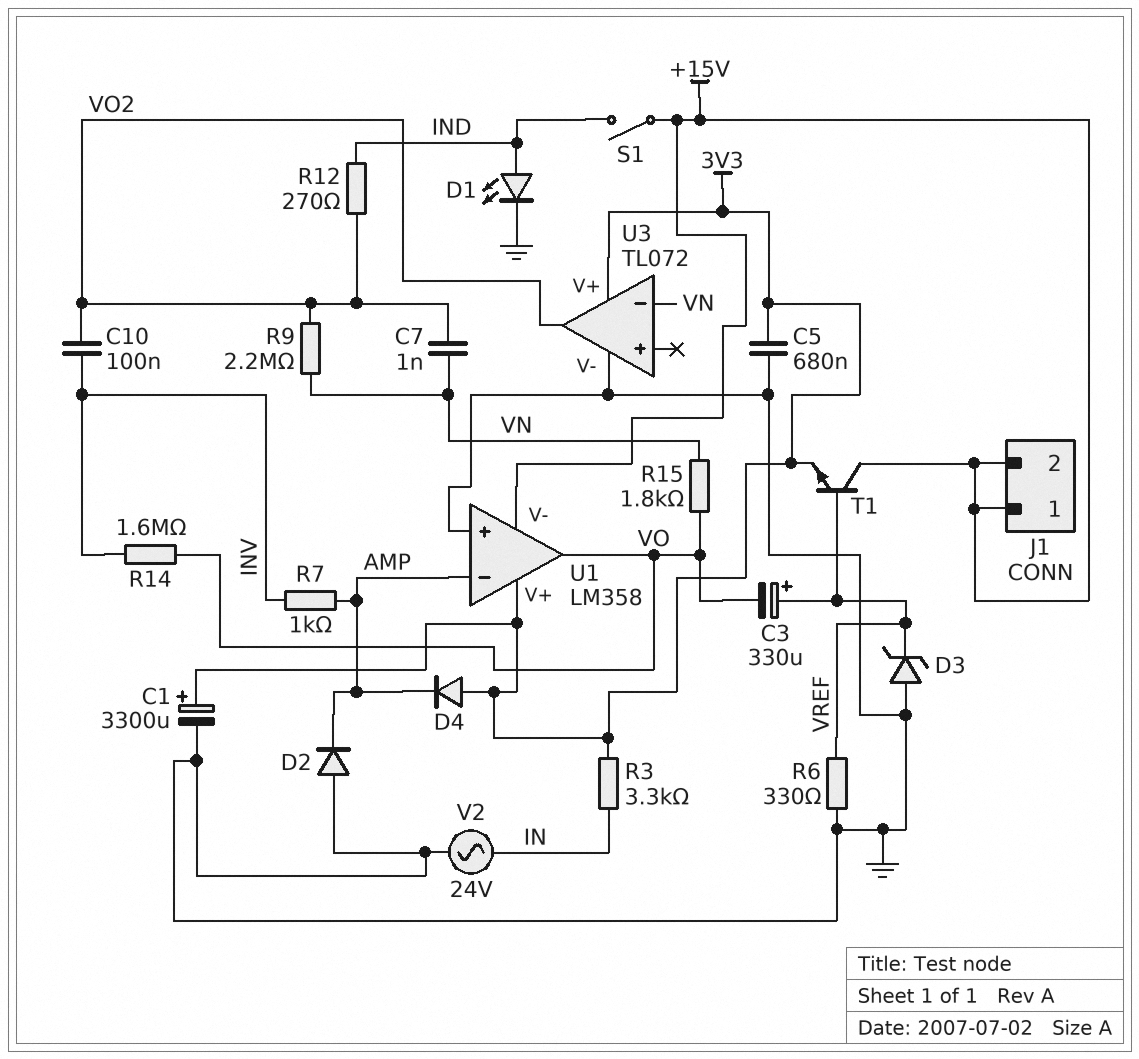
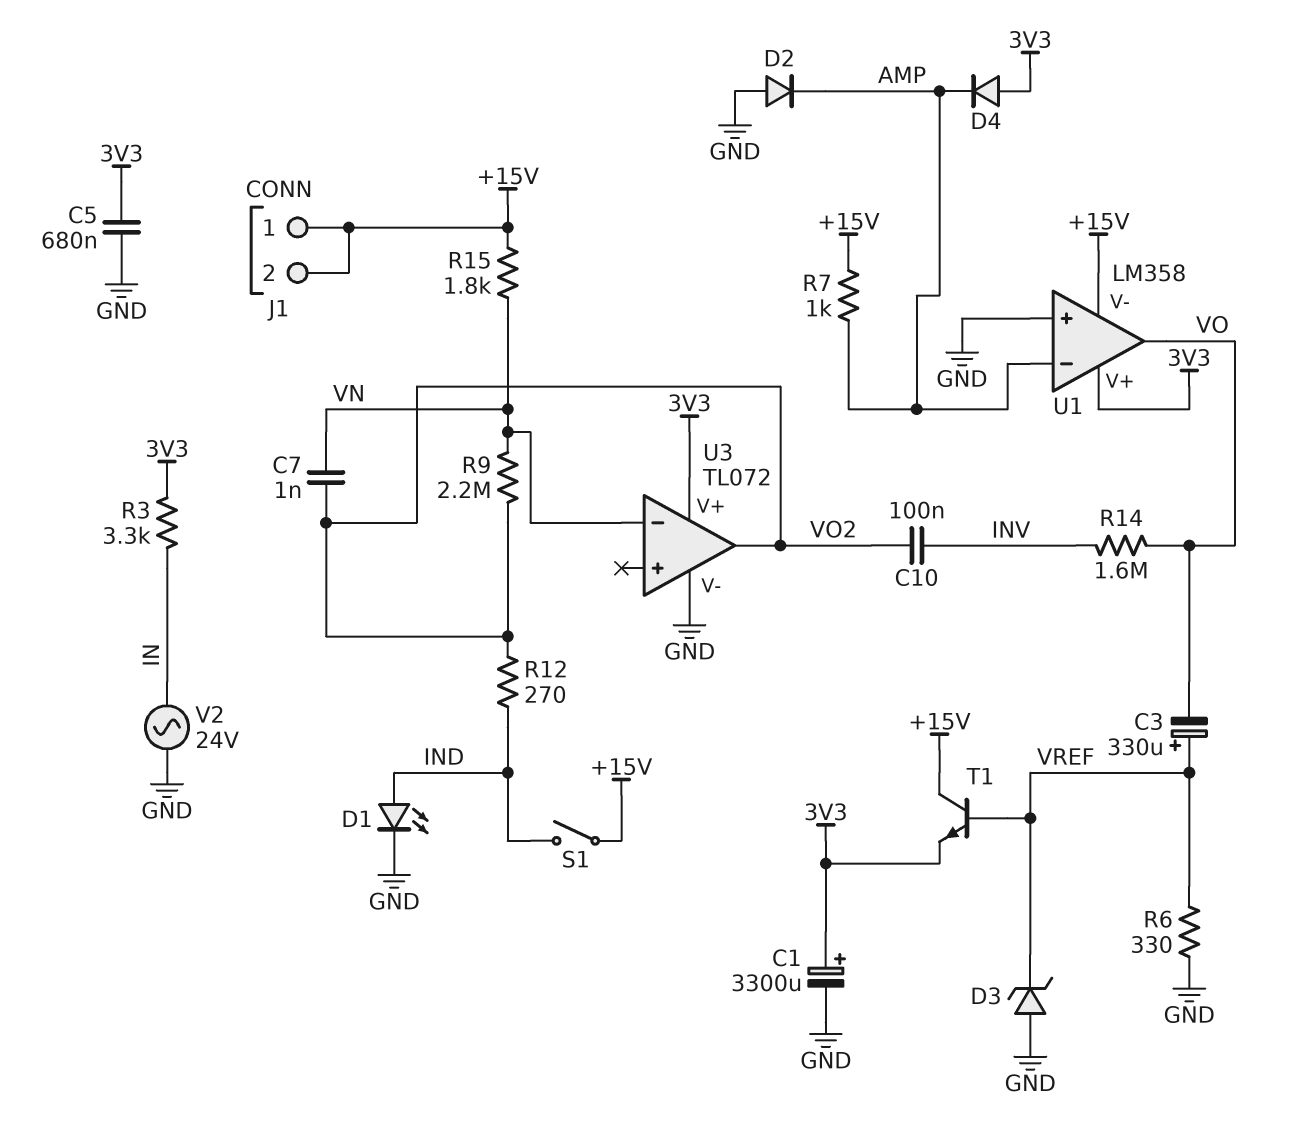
R7: 1k (AMP, INV) -> 1k (+15V, AMP)
R15: 1.8k (VN, VO) -> 1.8k (+15V, VN)

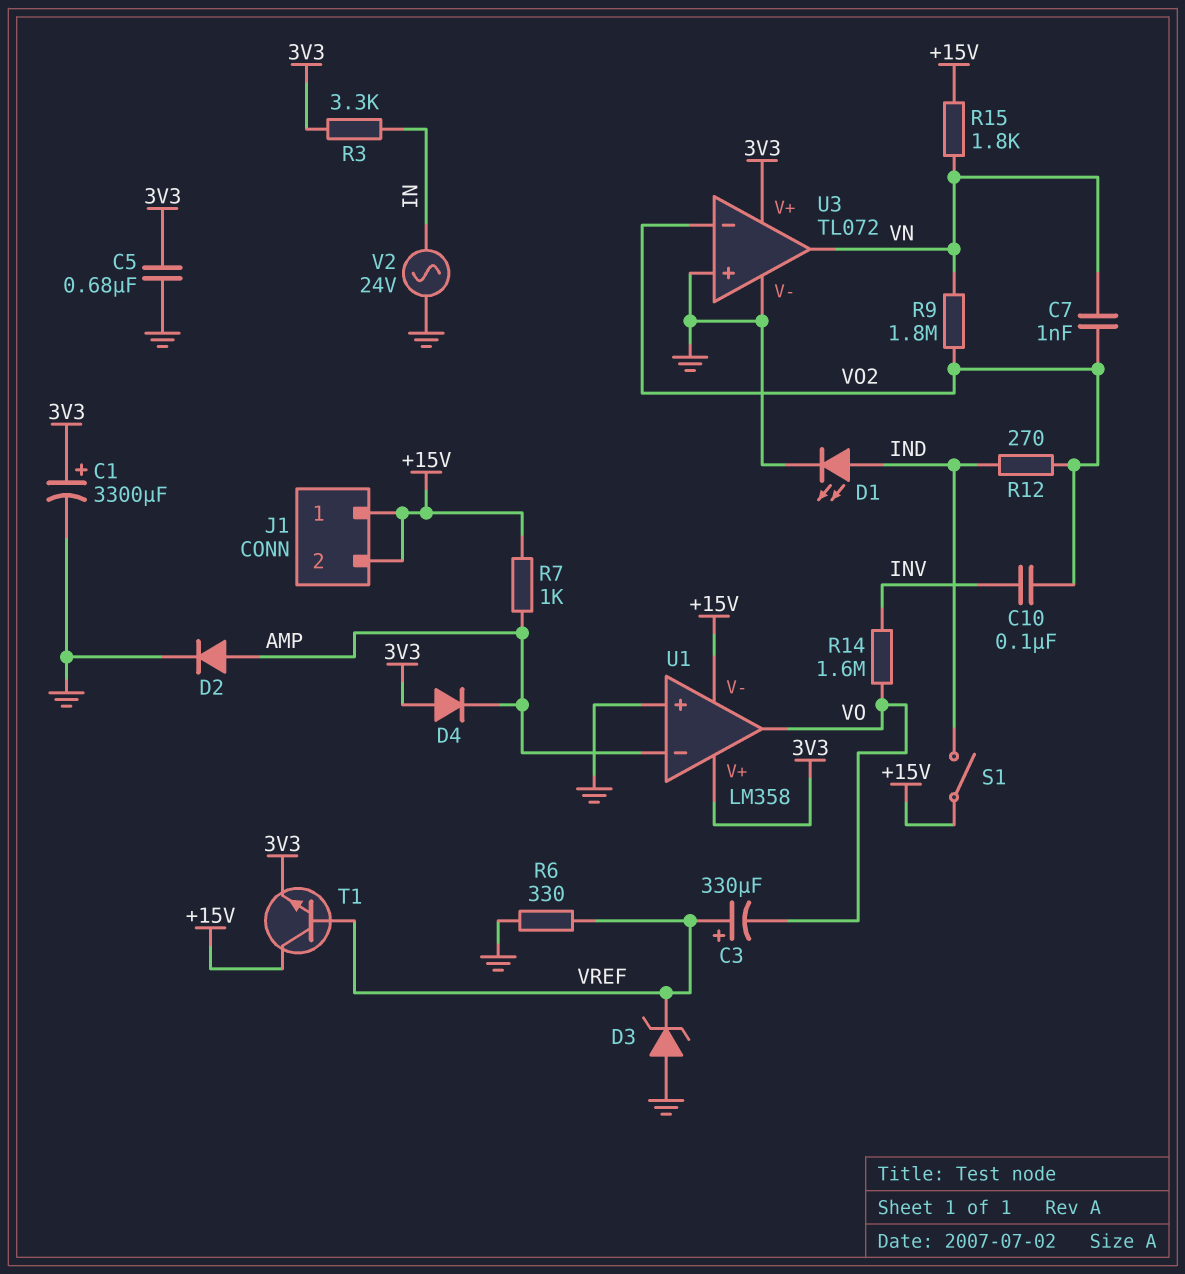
D2: diode (A GND, K AMP) -> diode (A AMP, K GND)
R9: 2.2M (VN, VO2) -> 1.8M (VN, VO2)
U3 pin in+: none -> GND
U3 pin in-: VN -> VO2
U3 pin out: VO2 -> VN

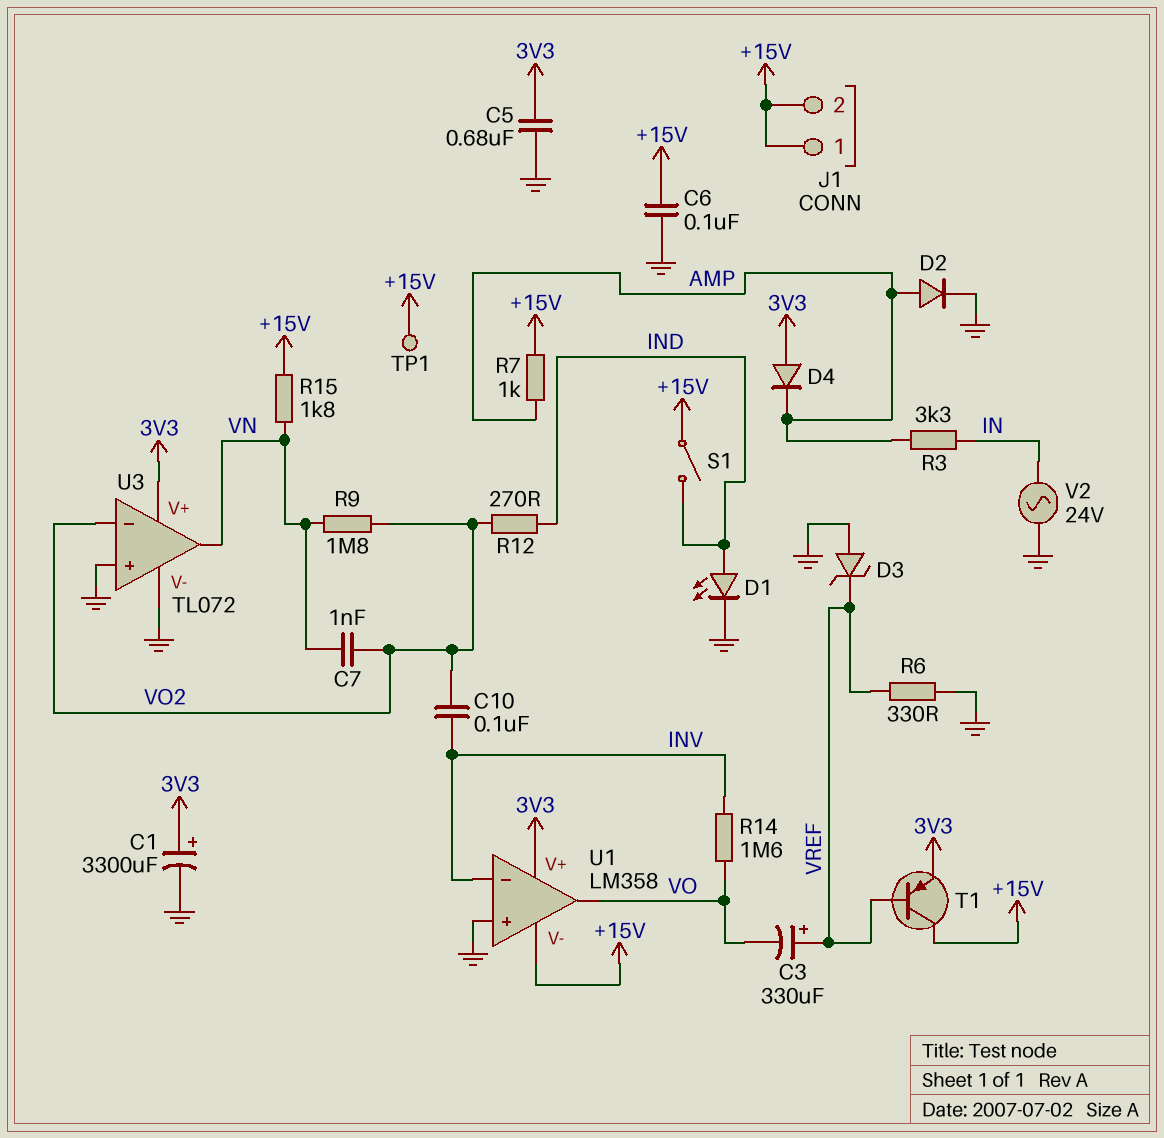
C6: none -> 100nF (+15V, GND)
R3: 3.3k (3V3, IN) -> 3.3k (AMP, IN)
T1: NPN (B VREF, C +15V, E 3V3) -> PNP (B VREF, C +15V, E 3V3)
TP1: none -> test point (+15V)
U1 pin in-: AMP -> INV

